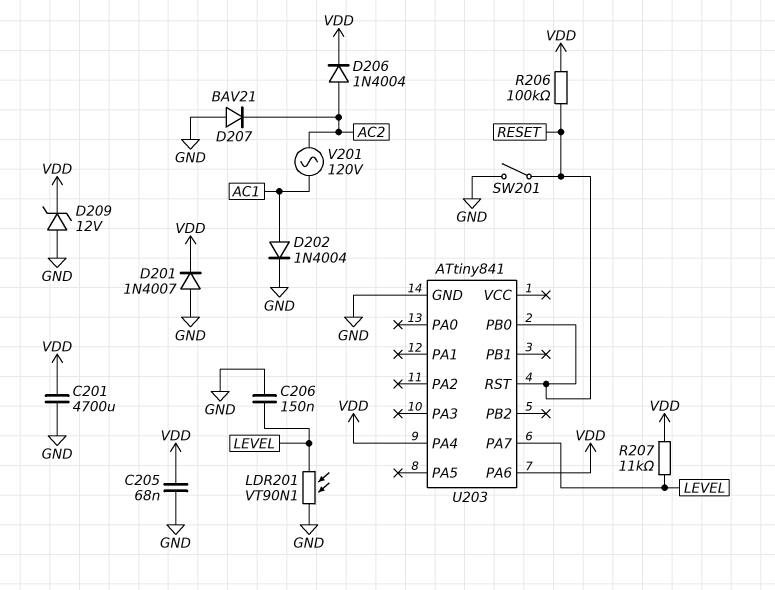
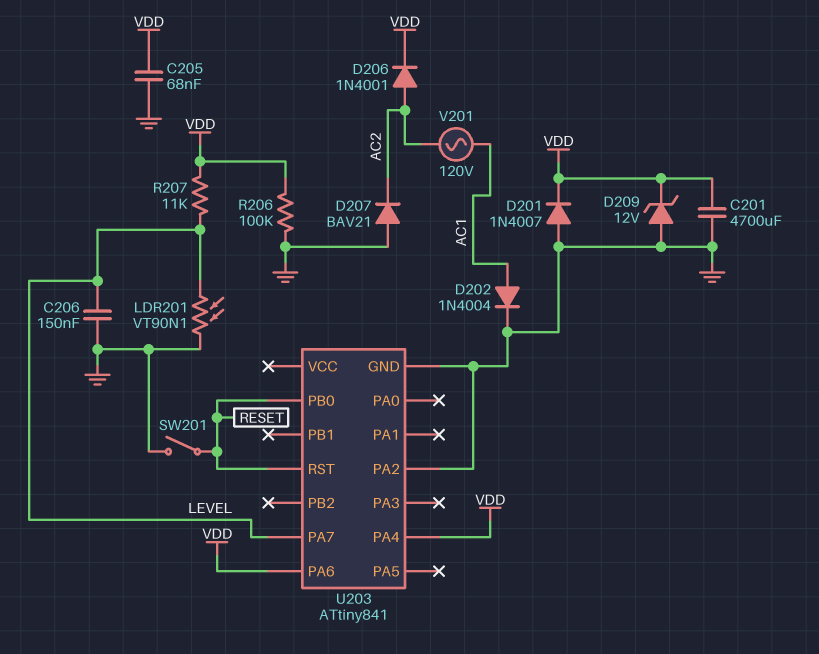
D206: diode 1N4004 (A AC2, K VDD) -> diode 1N4001 (A AC2, K VDD)
R206: 100k (RESET, VDD) -> 100k (GND, VDD)
U203 pin PA2: none -> GND

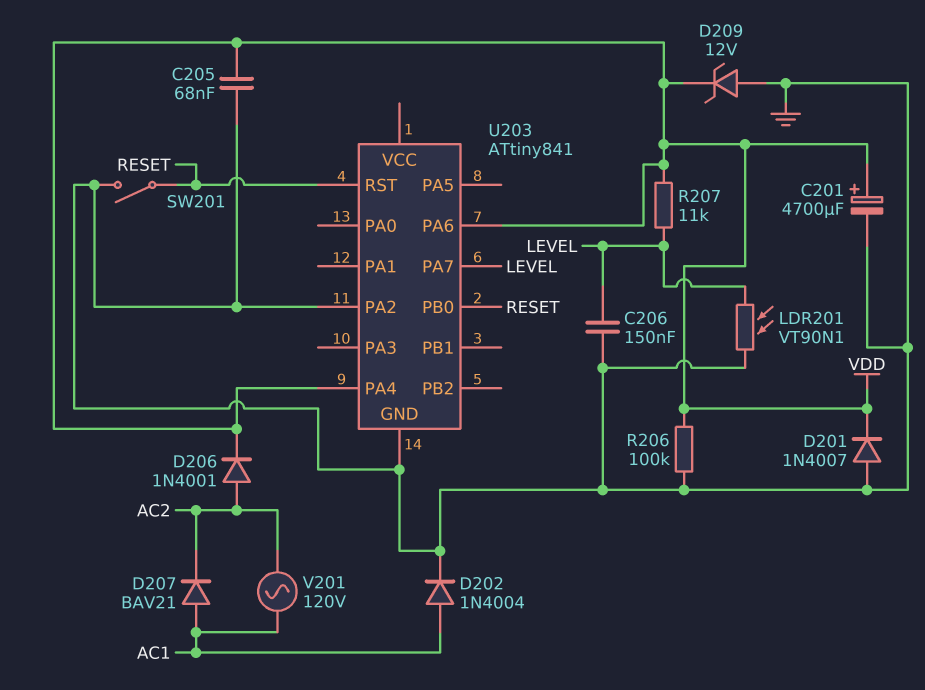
C201: 4700uF (GND, VDD) -> 4700uF (plus VDD, minus GND)
D207: diode BAV21 (A GND, K AC2) -> diode BAV21 (A AC1, K AC2)

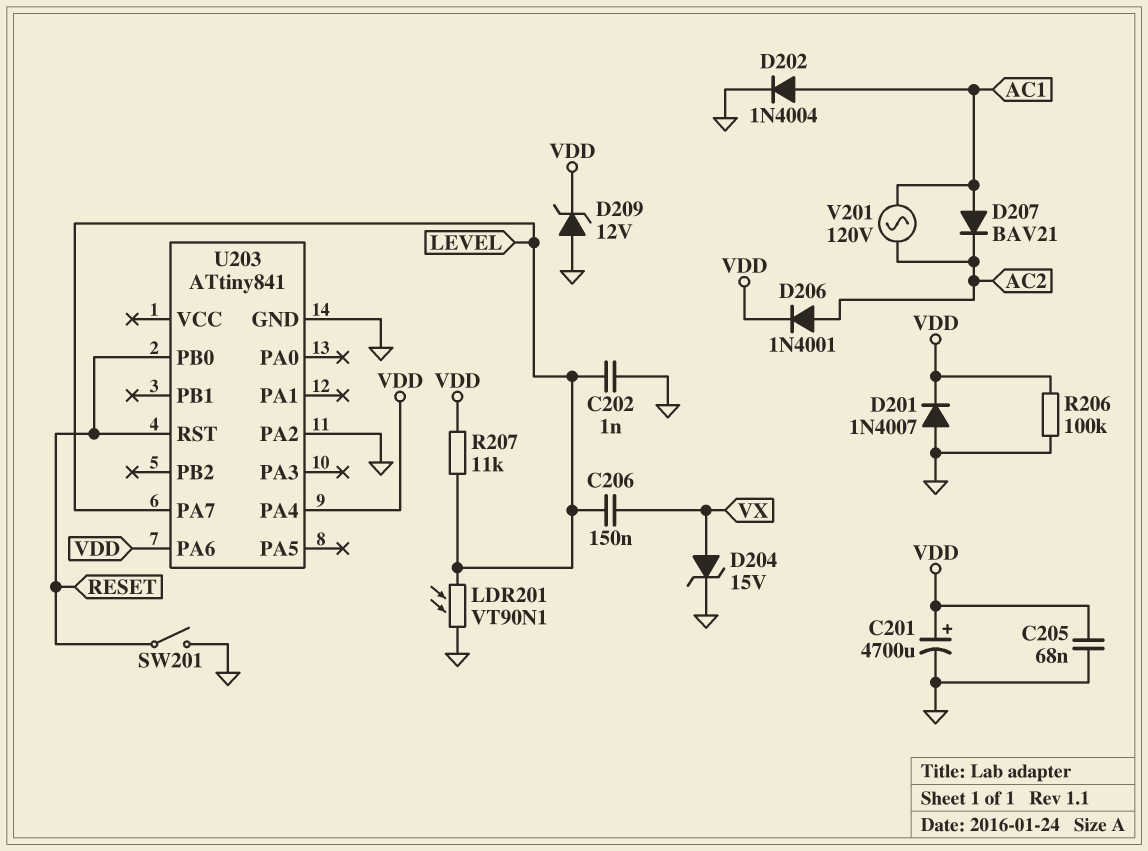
C202: none -> 1nF (GND, LEVEL)
C206: 150nF (GND, LEVEL) -> 150nF (LEVEL, VX)
D204: none -> zener 15V (A VX, K GND)

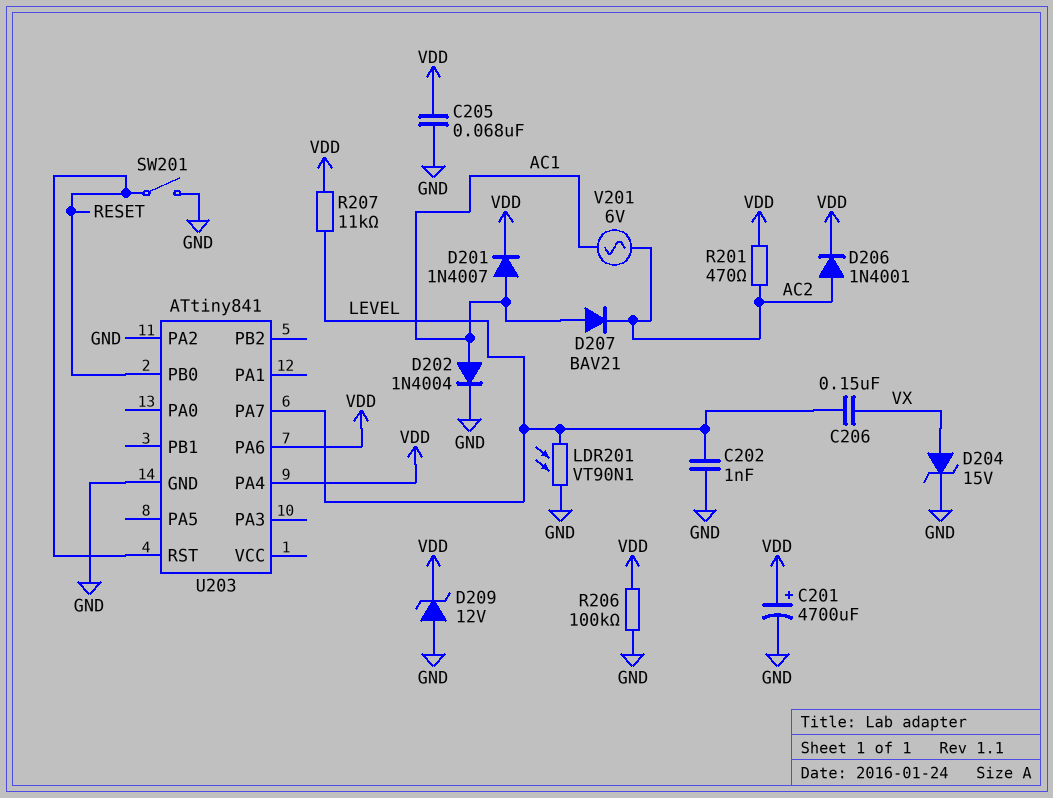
D201: diode 1N4007 (A GND, K VDD) -> diode 1N4007 (A AC1, K VDD)
R201: none -> 470 (AC2, VDD)
V201: AC 120V (AC1, AC2) -> AC 6V (AC1, AC2)

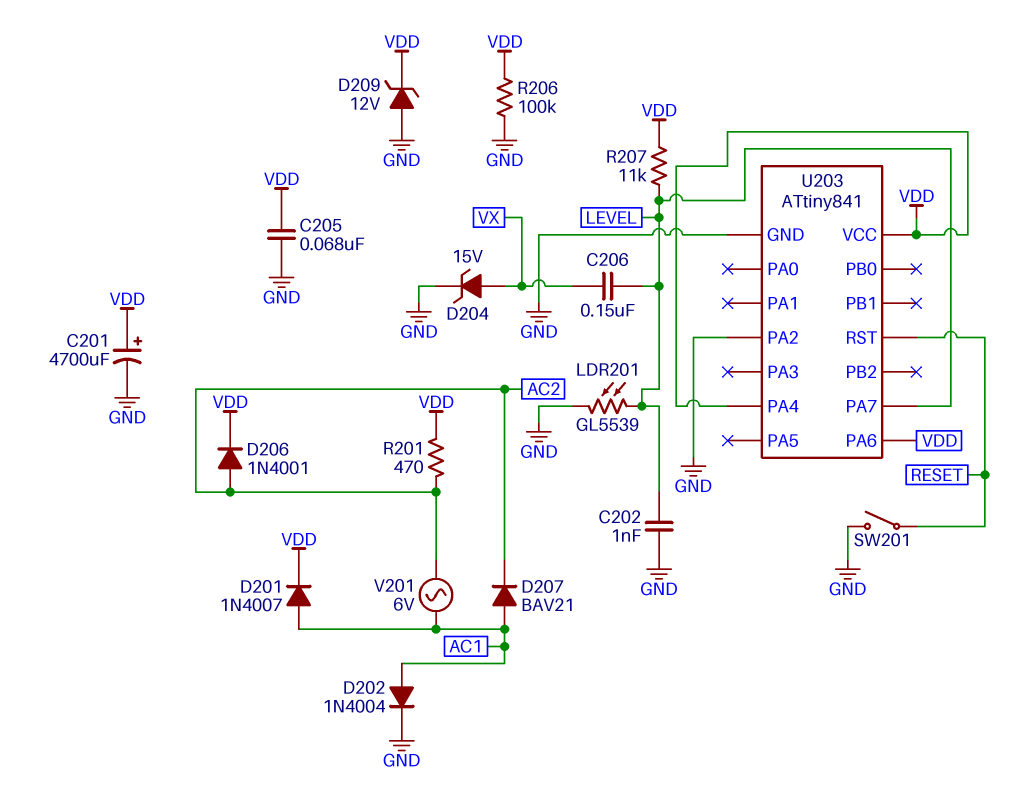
LDR201: VT90N1 (GND, LEVEL) -> GL5539 (GND, LEVEL)
U203 pin PB0: RESET -> none
U203 pin VCC: none -> VDD

